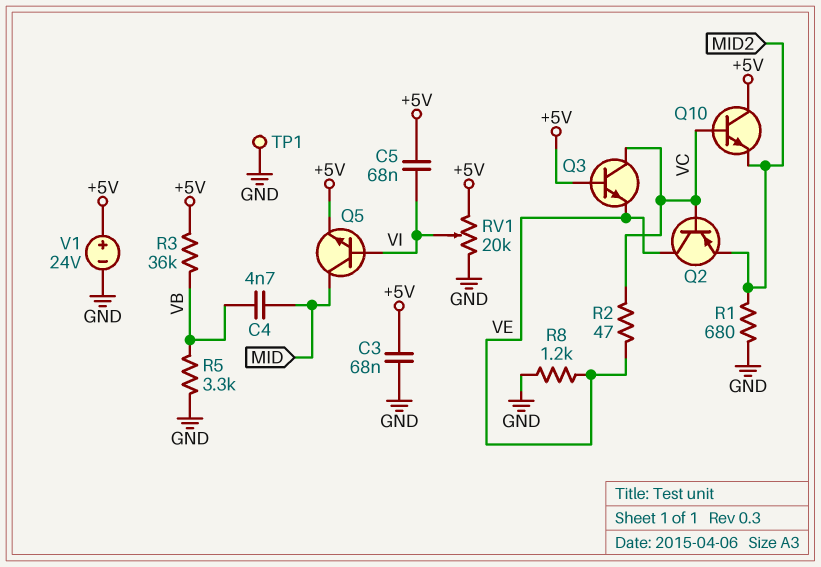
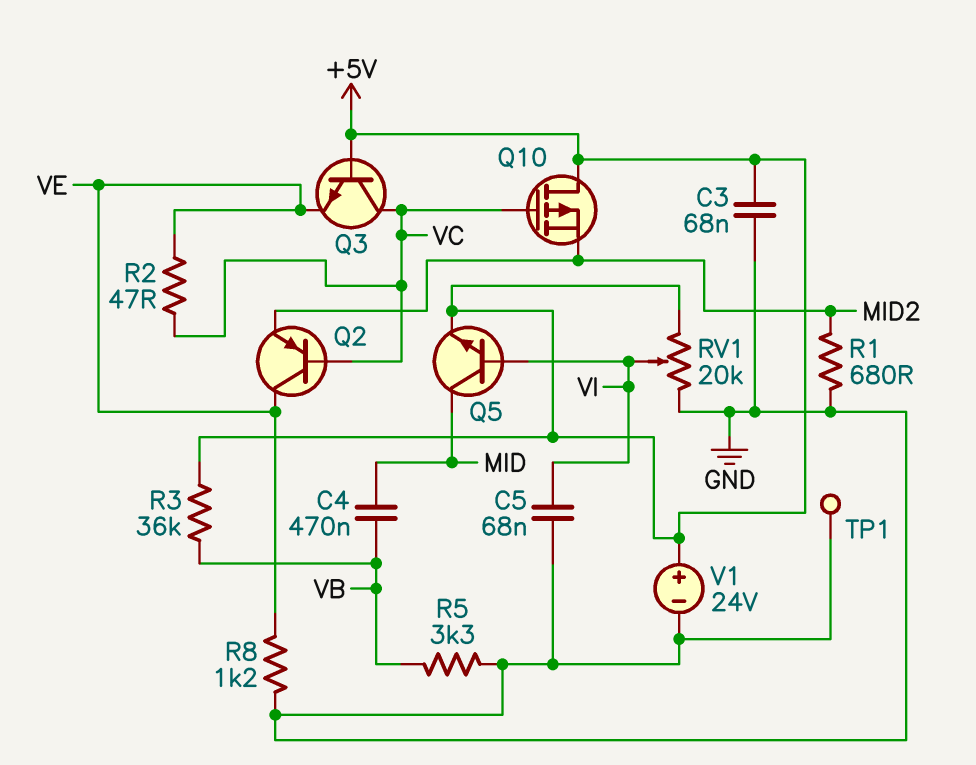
C4: 4.7nF (MID, VB) -> 470nF (MID, VB)
C5: 68nF (+5V, VI) -> 68nF (GND, VI)
Q10: NPN (B VC, C +5V, E MID2) -> PMOS (G VC, D +5V, S MID2)

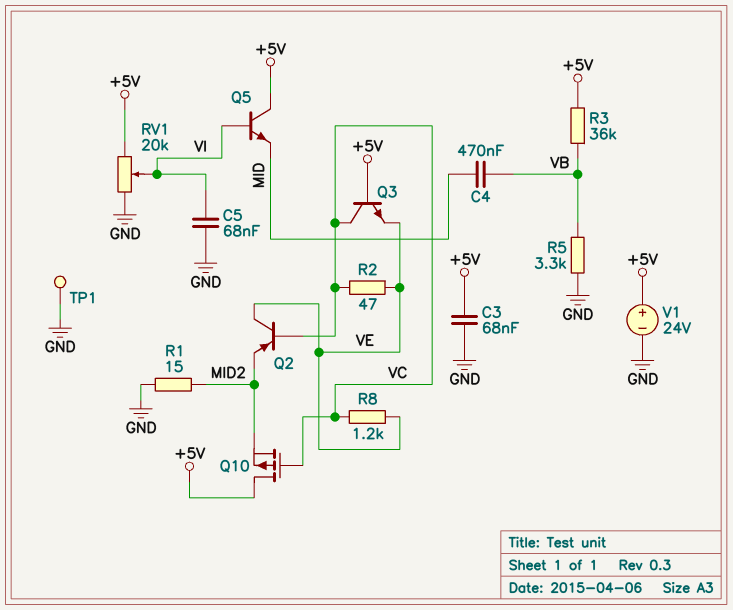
Q5: NPN (B VI, C MID, E +5V) -> NPN (B VI, C +5V, E MID)
R1: 680 (GND, MID2) -> 15 (GND, MID2)
R8: 1.2k (GND, VE) -> 1.2k (VC, VE)

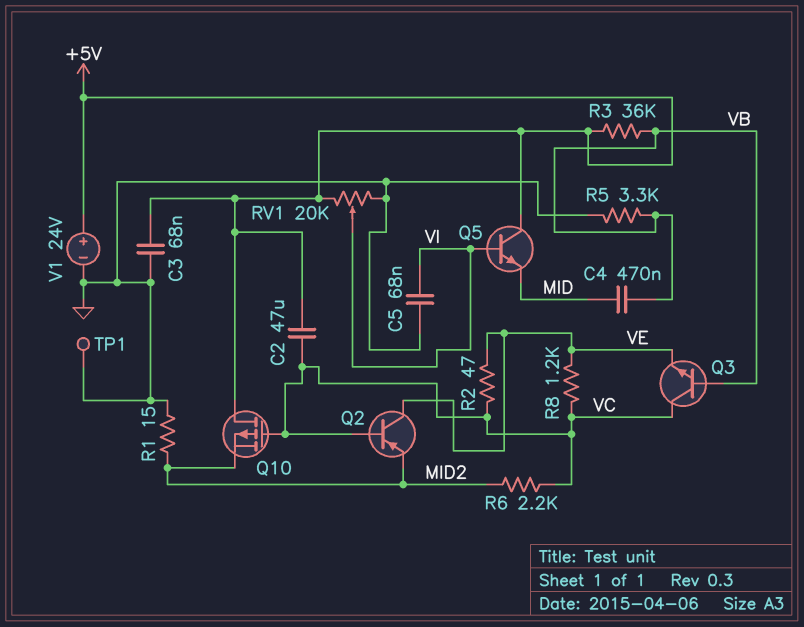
C2: none -> 47uF (+5V, VC)
Q3: NPN (B +5V, C VC, E VE) -> NPN (B VB, C VC, E VE)
R6: none -> 2.2k (MID2, VC)

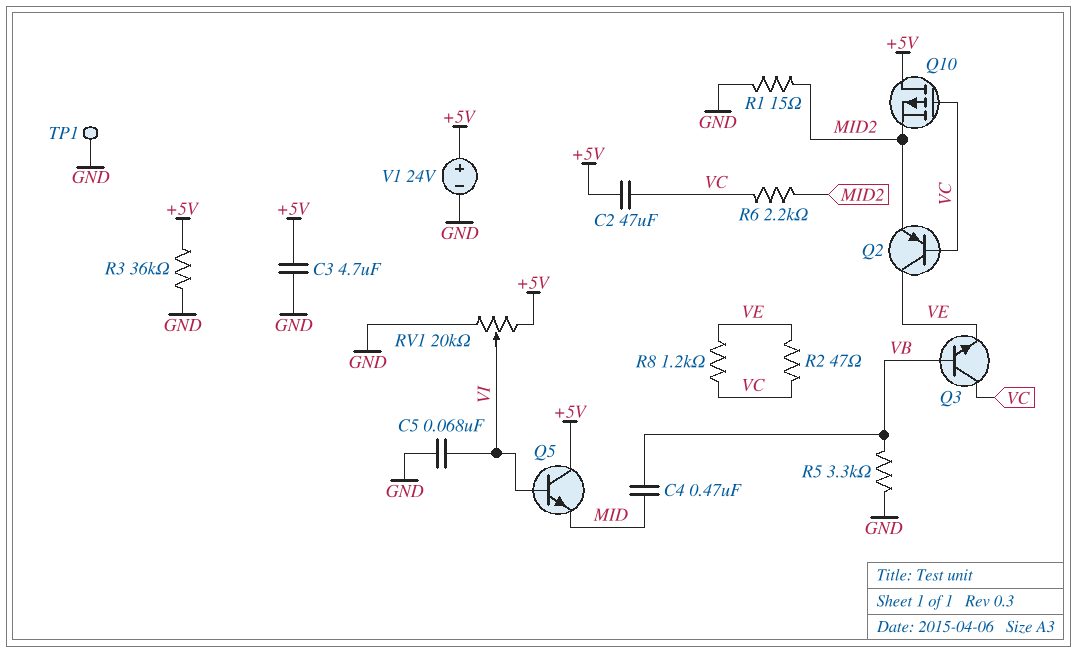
C3: 68nF (+5V, GND) -> 4.7uF (+5V, GND)
R3: 36k (+5V, VB) -> 36k (+5V, GND)

